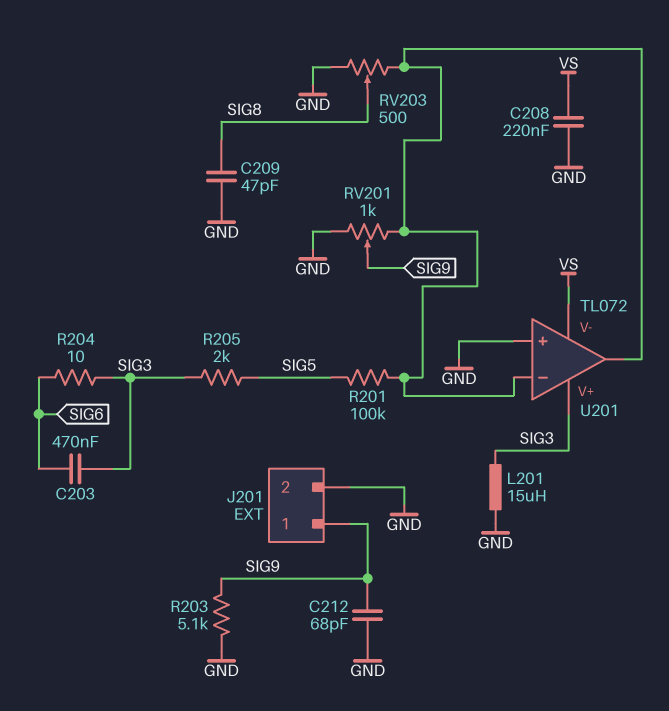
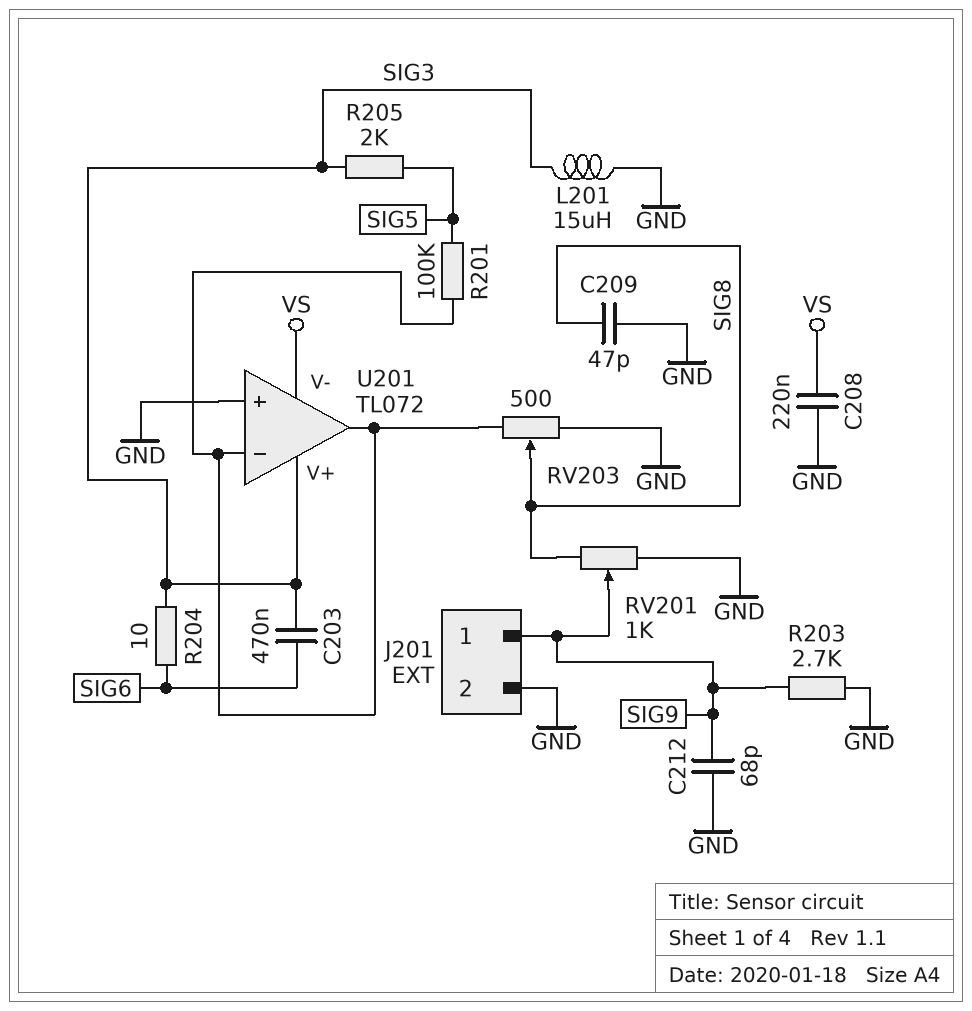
R203: 5.1k (GND, SIG9) -> 2.7k (GND, SIG9)
RV201: 1k (GND, U201/in-, wiper SIG9) -> 1k (GND, SIG8, wiper SIG9)

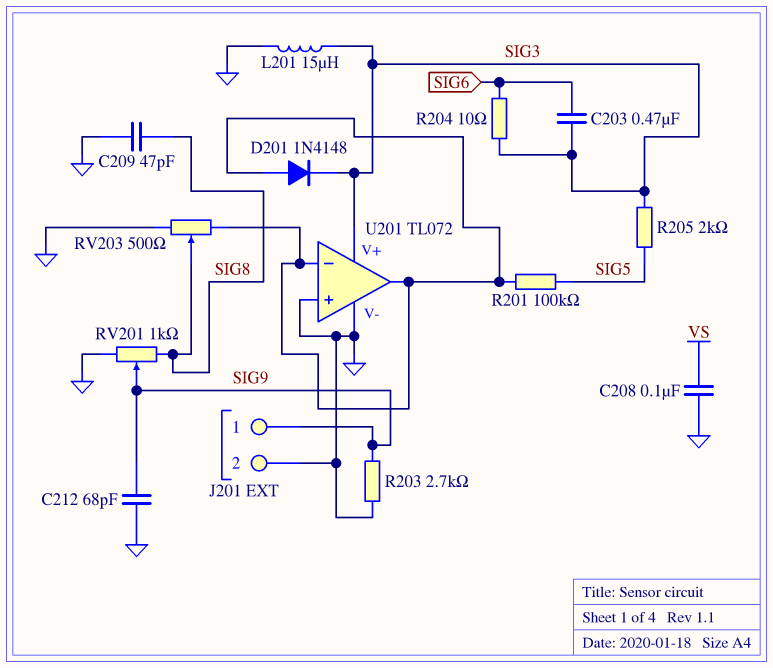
C208: 220nF (GND, VS) -> 100nF (GND, VS)
D201: none -> diode 1N4148 (A U201/in-, K SIG3)
U201 pin V-: VS -> GND

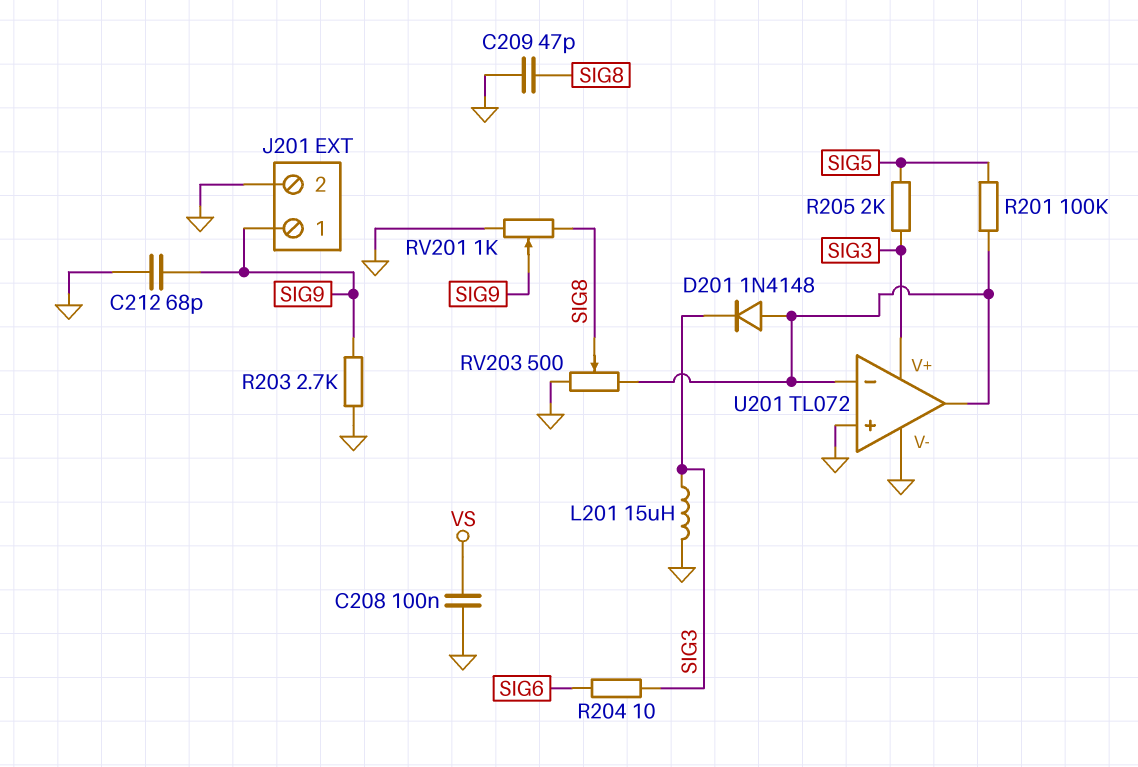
C203: 470nF (SIG3, SIG6) -> none

